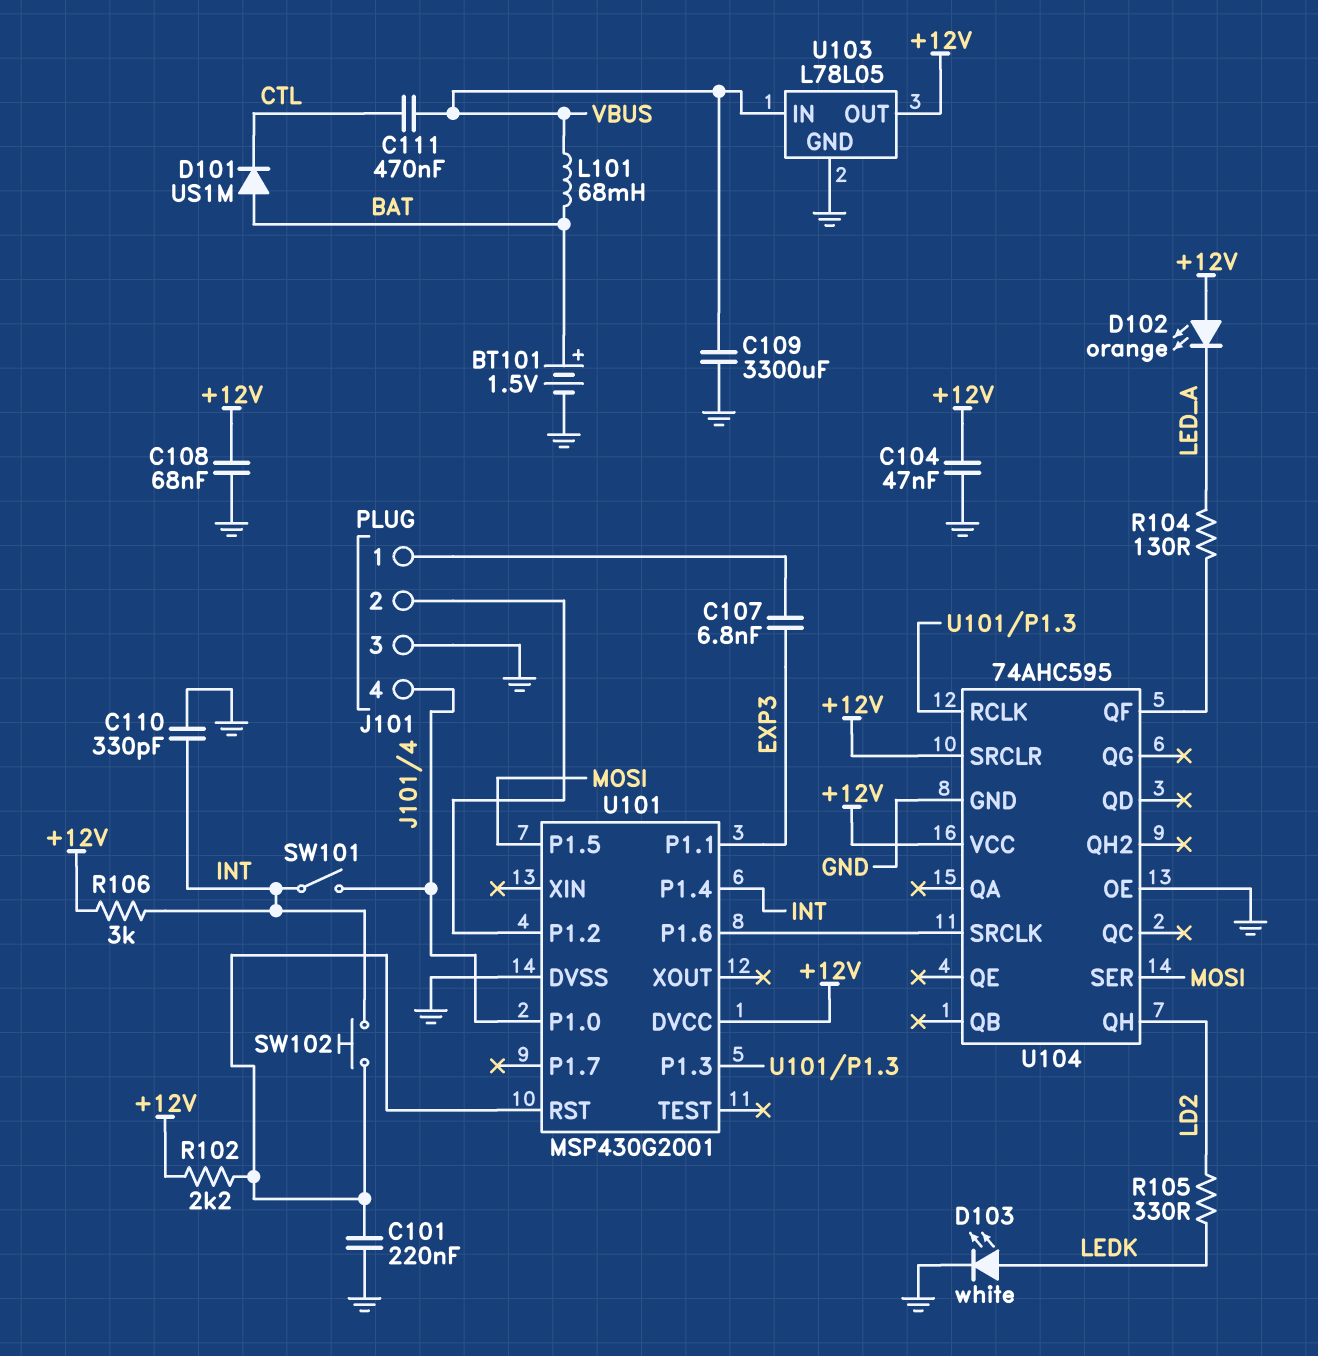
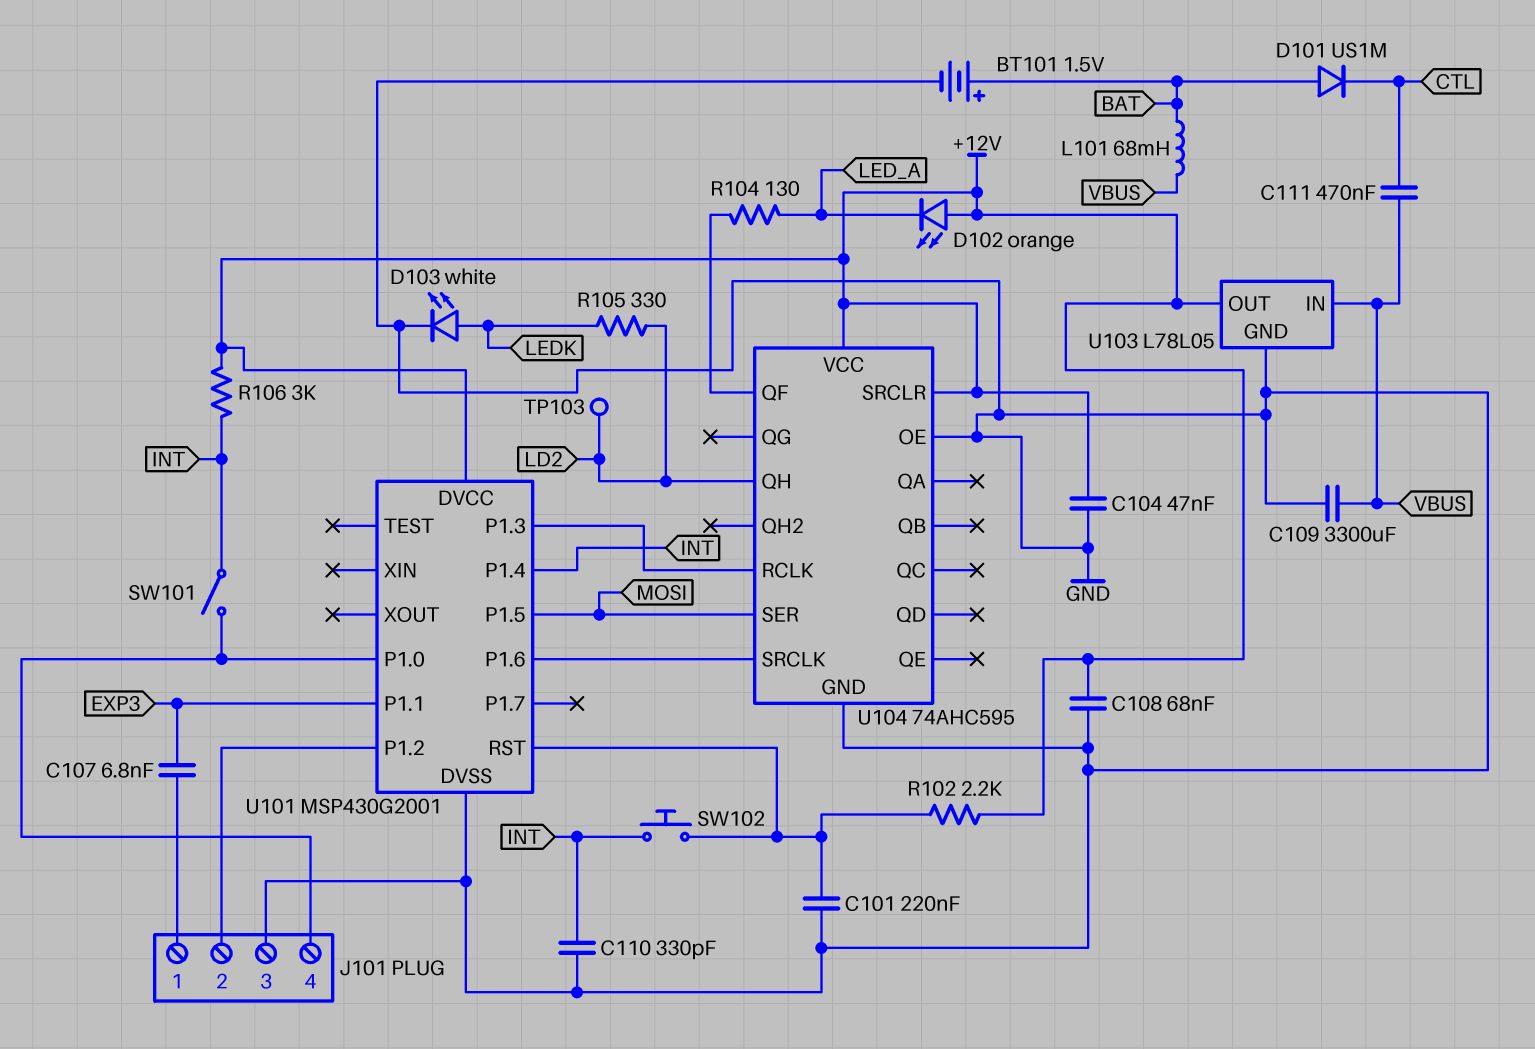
TP103: none -> test point (LD2)

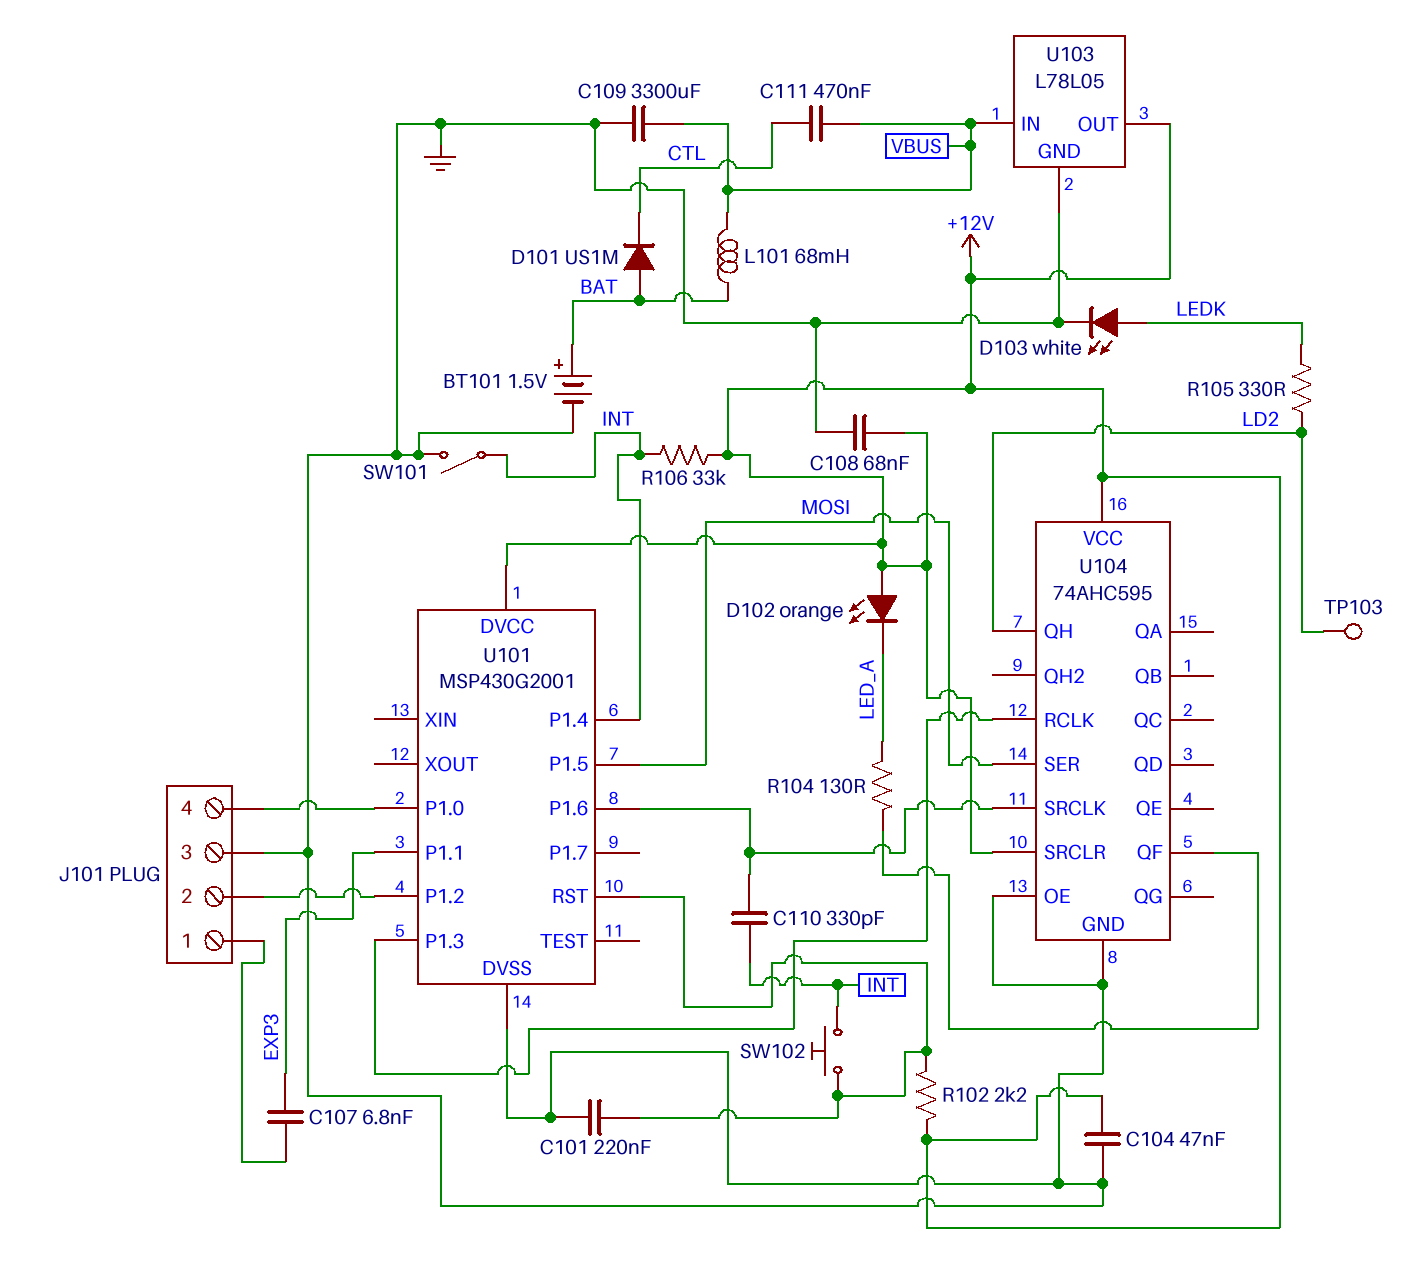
C110: 330pF (GND, INT) -> 330pF (INT, U101/P1.6)
R106: 3k (+12V, INT) -> 33k (+12V, INT)
SW101: switch (INT, J101/4) -> switch (GND, INT)

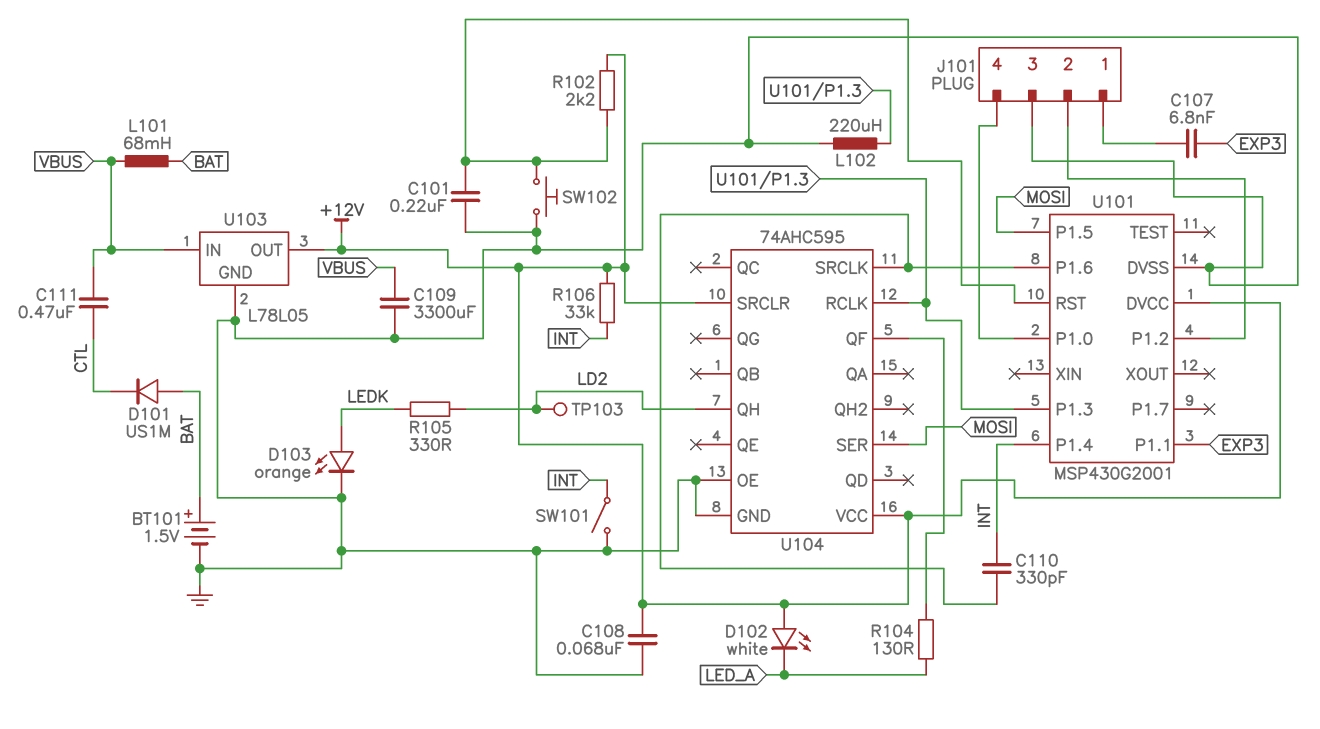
C104: 47nF (+12V, GND) -> none
D102: LED orange (A +12V, K LED_A) -> LED white (A +12V, K LED_A)
D103: LED white (A LEDK, K GND) -> LED orange (A LEDK, K GND)
L102: none -> 220uH (GND, U101/P1.3)
SW102: button (INT, U101/RST) -> button (GND, U101/RST)

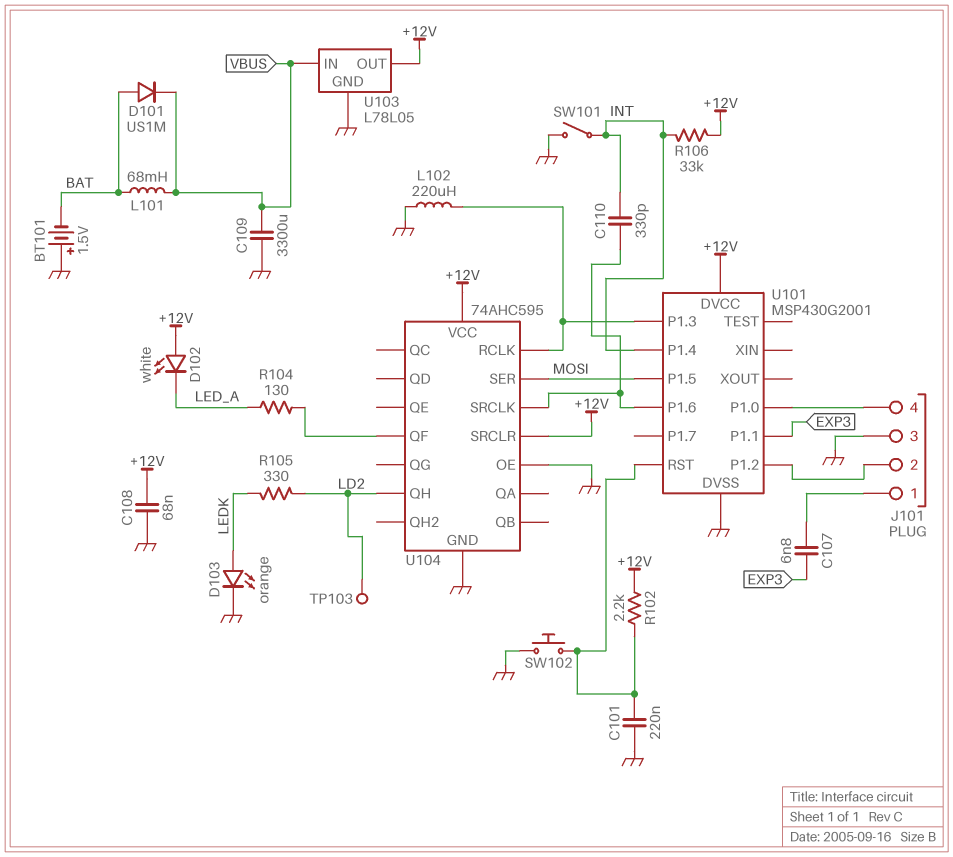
BT101: 1.5V (plus BAT, minus GND) -> 1.5V (plus GND, minus BAT)
C111: 470nF (CTL, VBUS) -> none
D101: diode US1M (A BAT, K CTL) -> diode US1M (A BAT, K VBUS)

